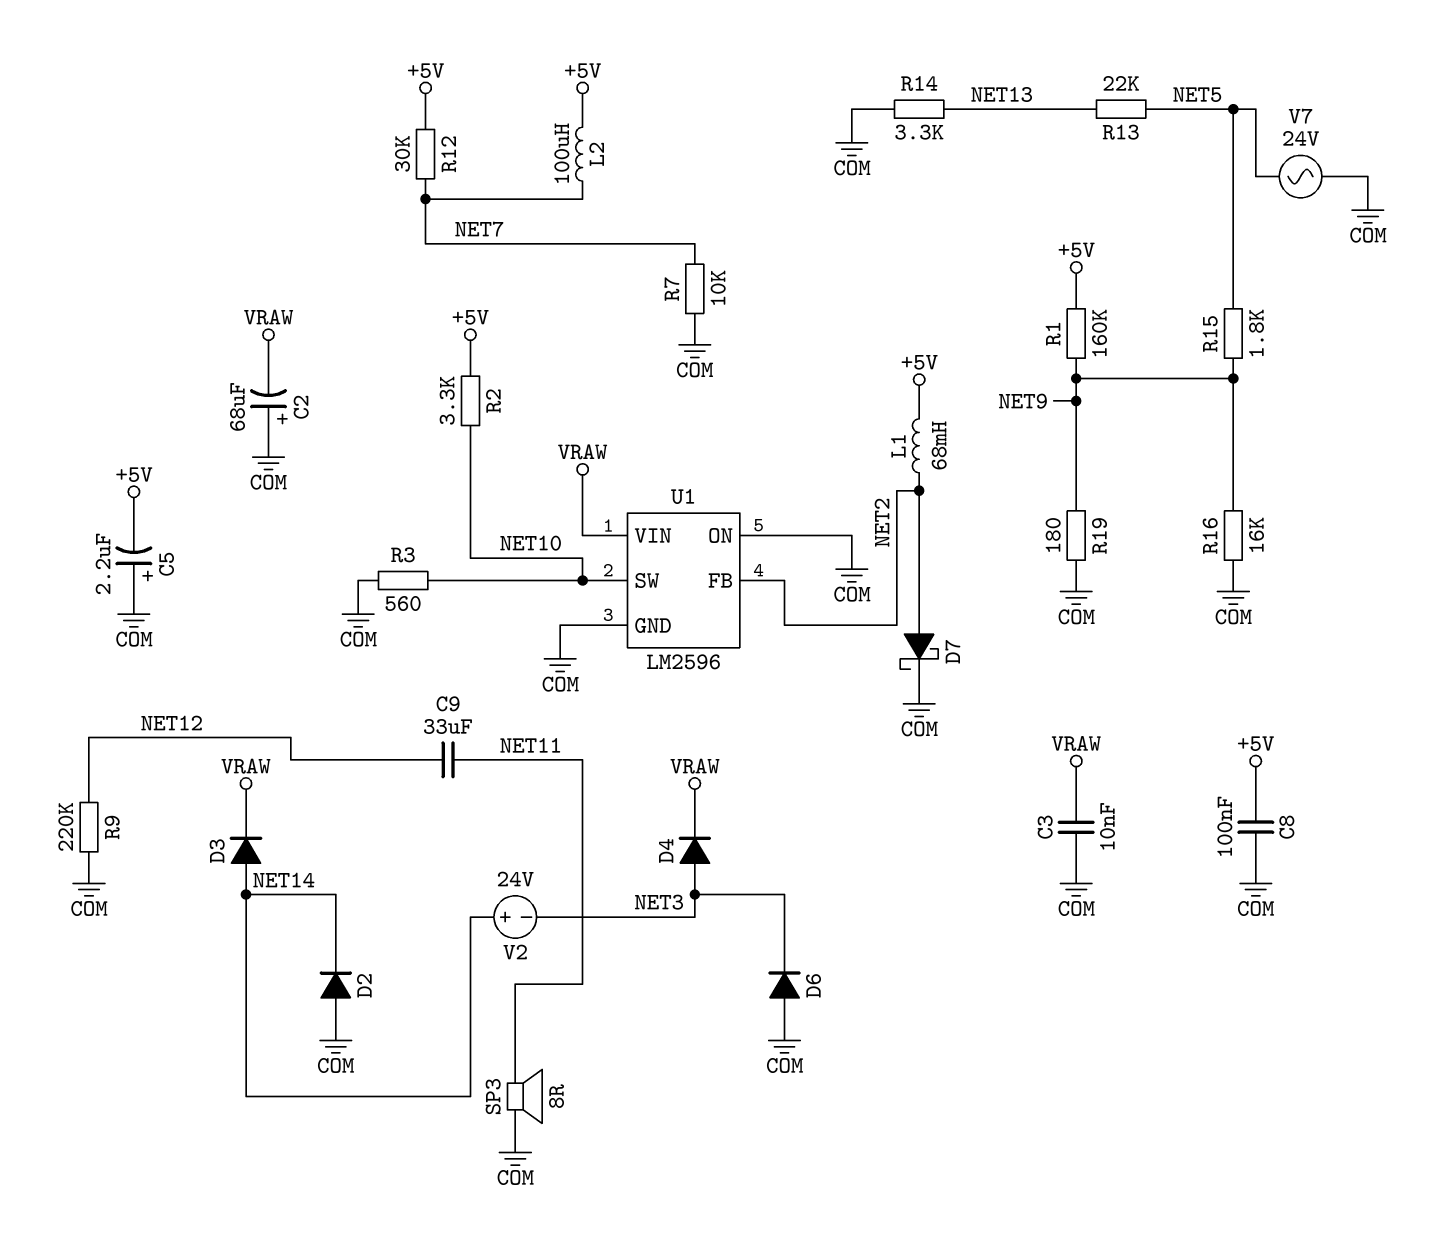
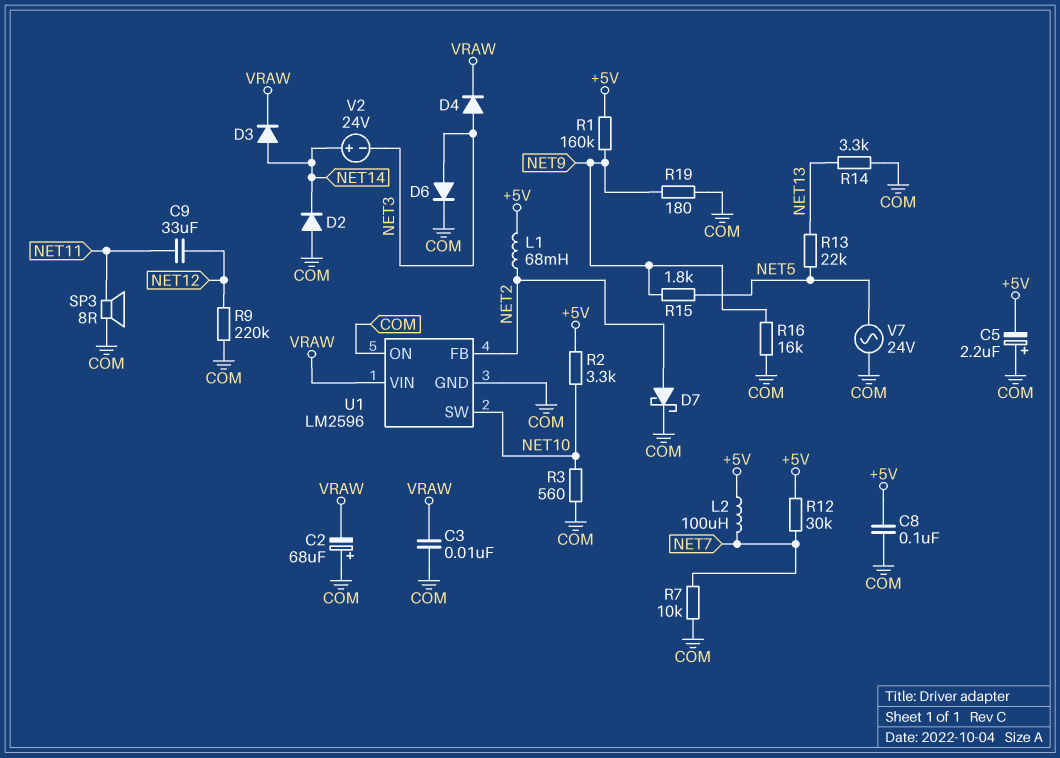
D6: diode (A COM, K NET3) -> diode (A NET3, K COM)

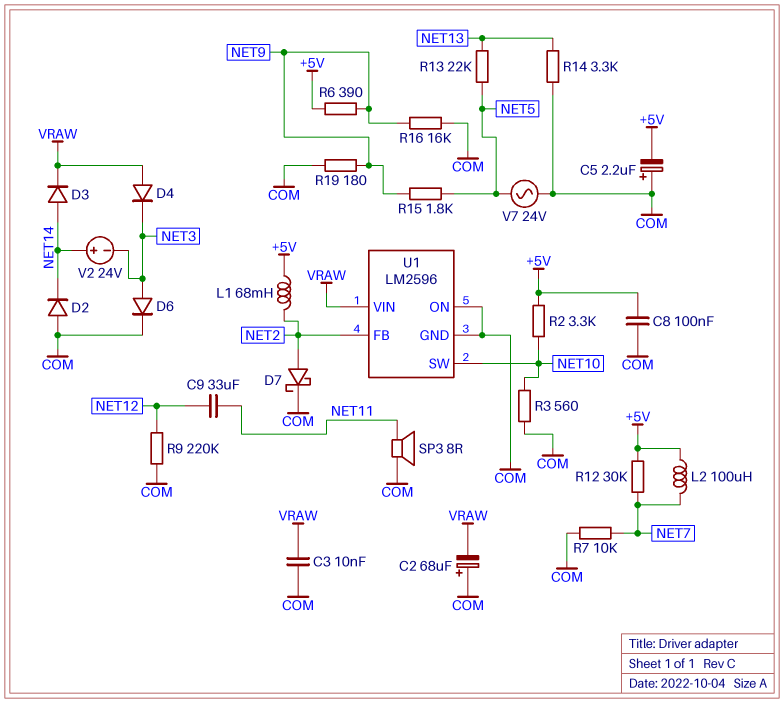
D4: diode (A NET3, K VRAW) -> diode (A VRAW, K NET3)
R1: 160k (+5V, NET9) -> none
R6: none -> 390 (+5V, NET9)

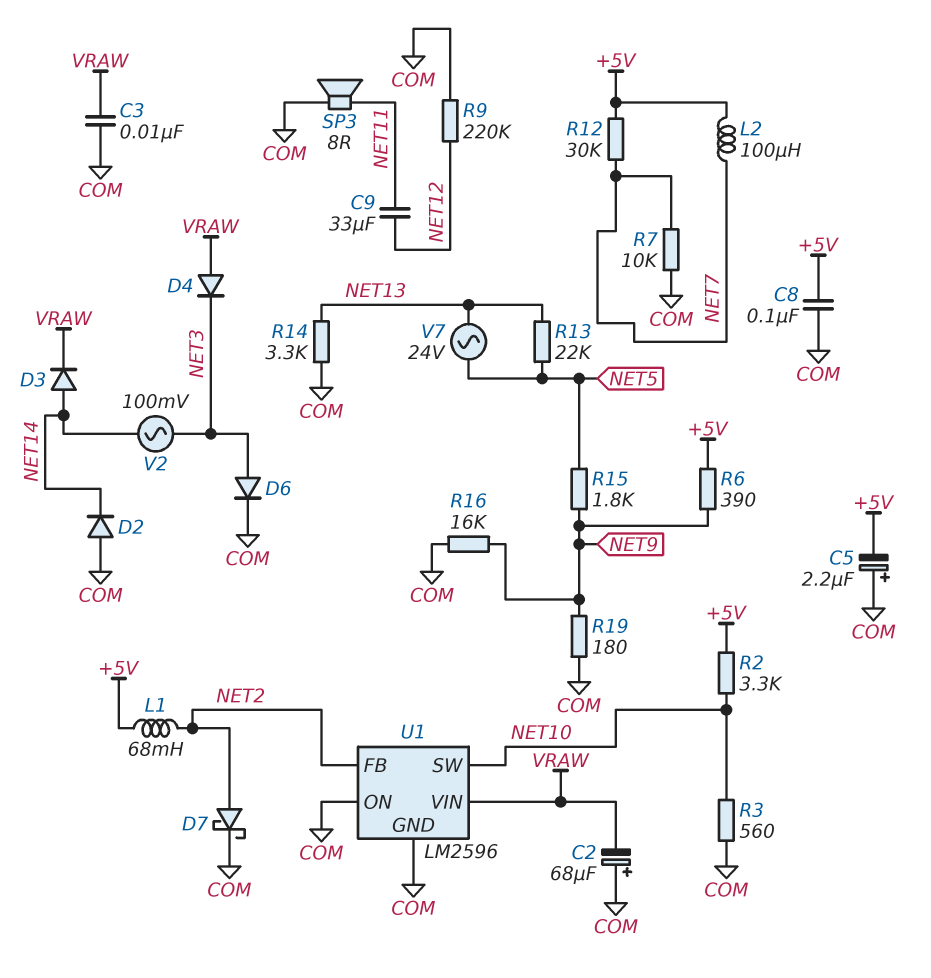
V2: 24V (plus NET14, minus NET3) -> AC 100mV (NET3, NET14)
V7: AC 24V (COM, NET5) -> AC 24V (NET5, NET13)

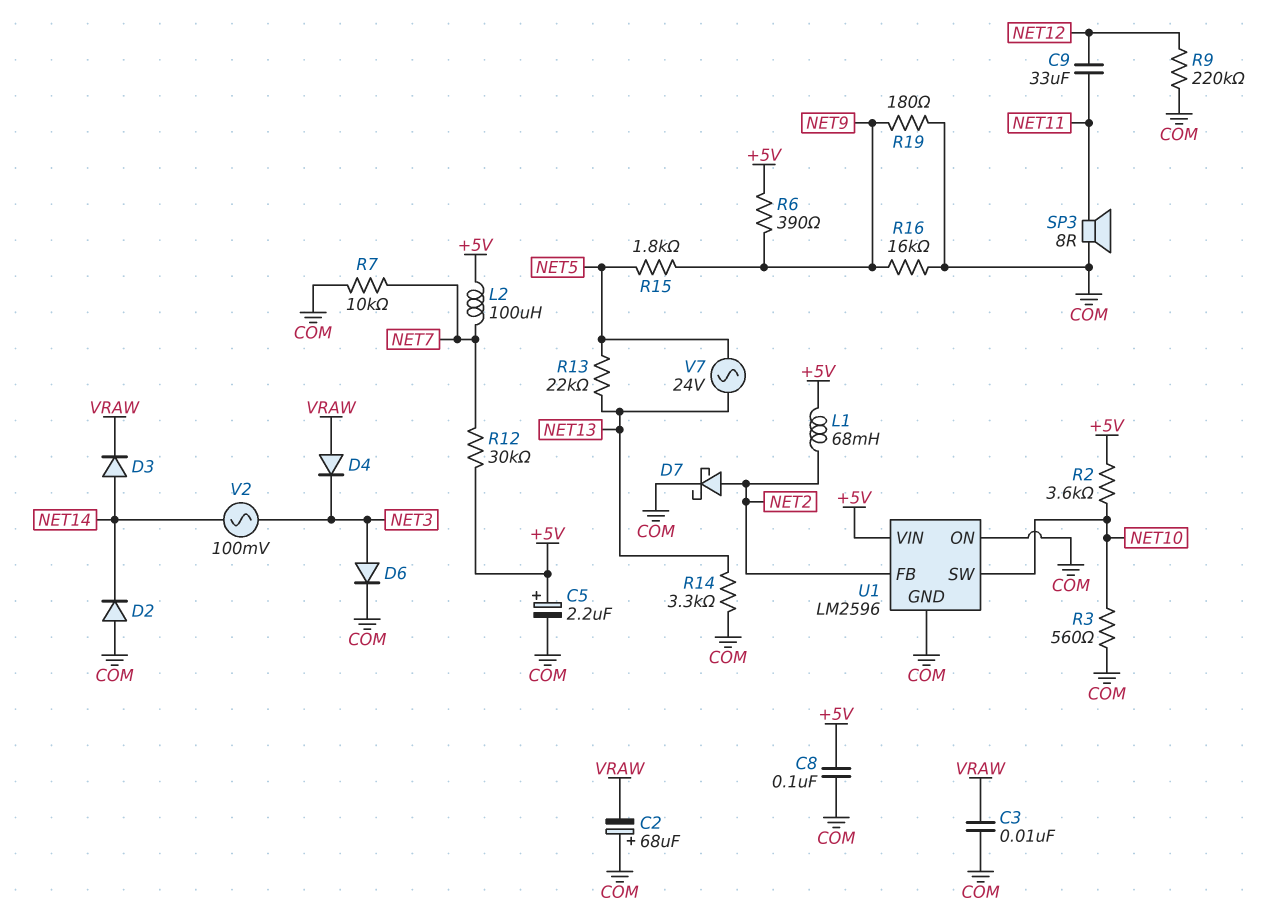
C5: 2.2uF (plus COM, minus +5V) -> 2.2uF (plus +5V, minus COM)
R2: 3.3k (+5V, NET10) -> 3.6k (+5V, NET10)
U1 pin VIN: VRAW -> +5V

